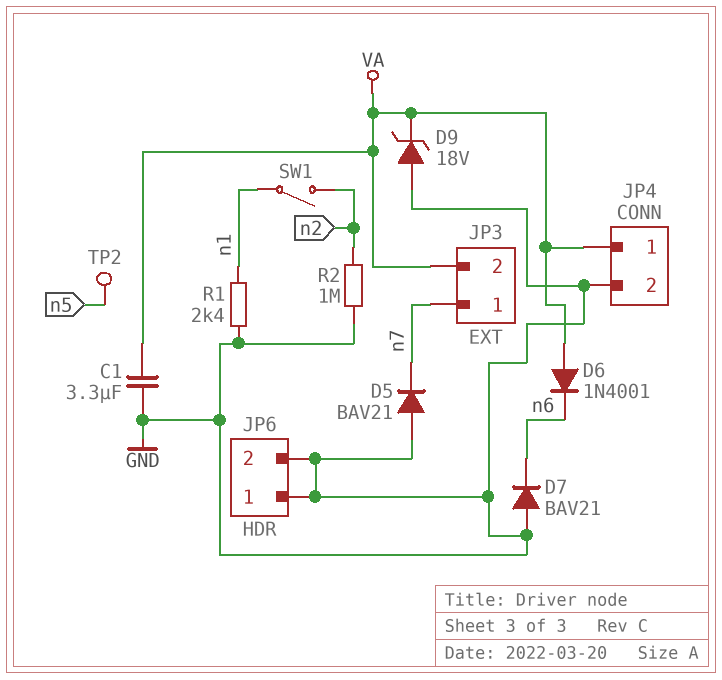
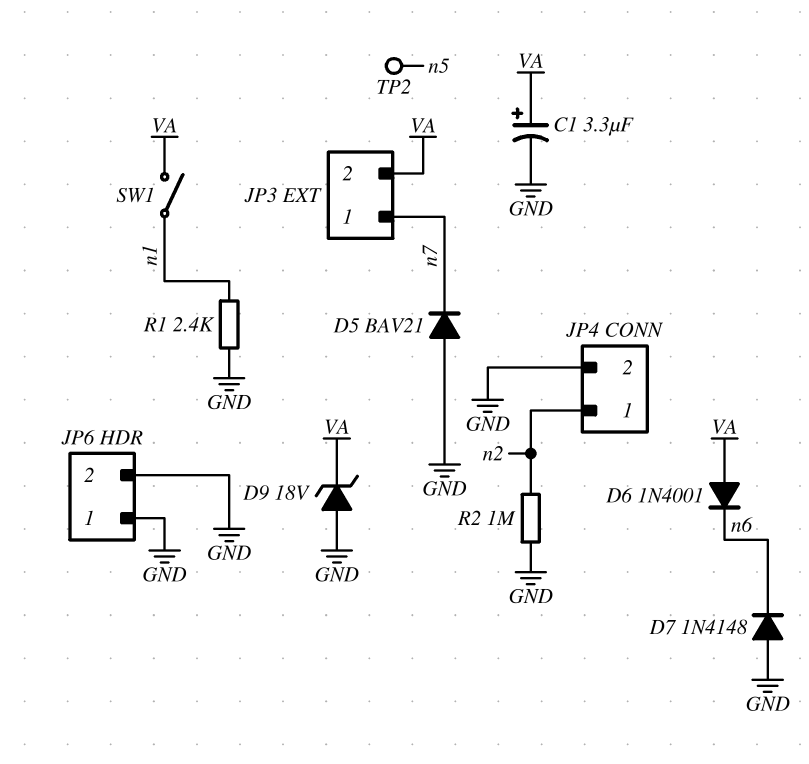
C1: 3.3uF (GND, VA) -> 3.3uF (plus VA, minus GND)
D7: diode BAV21 (A GND, K n6) -> diode 1N4148 (A GND, K n6)
JP4 pin 1: VA -> n2
SW1: switch (n1, n2) -> switch (VA, n1)

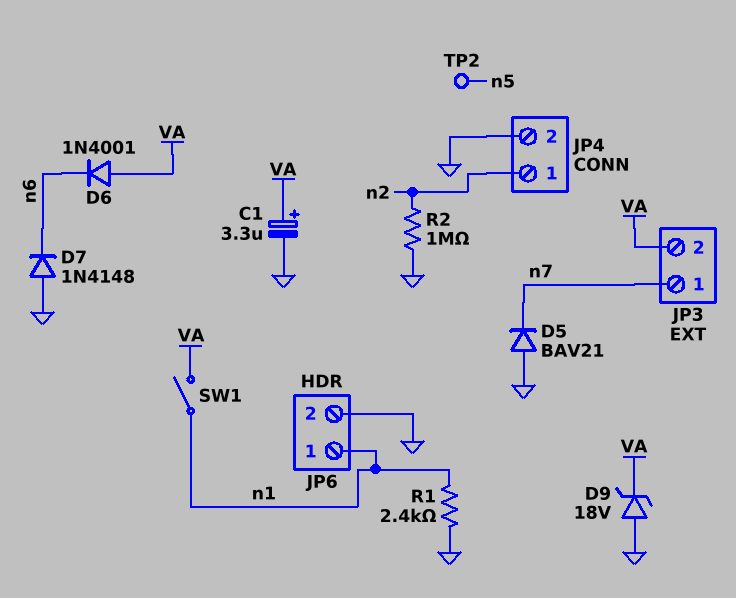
JP6 pin 1: GND -> n1

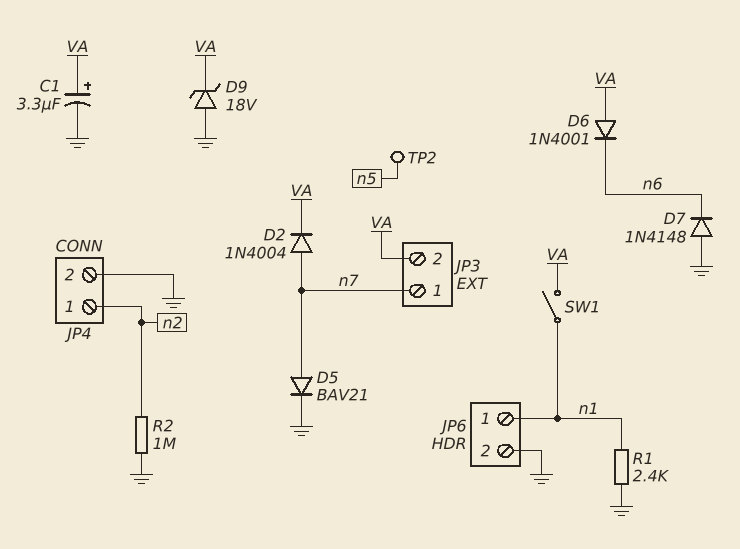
D2: none -> diode 1N4004 (A n7, K VA)
D5: diode BAV21 (A GND, K n7) -> diode BAV21 (A n7, K GND)

